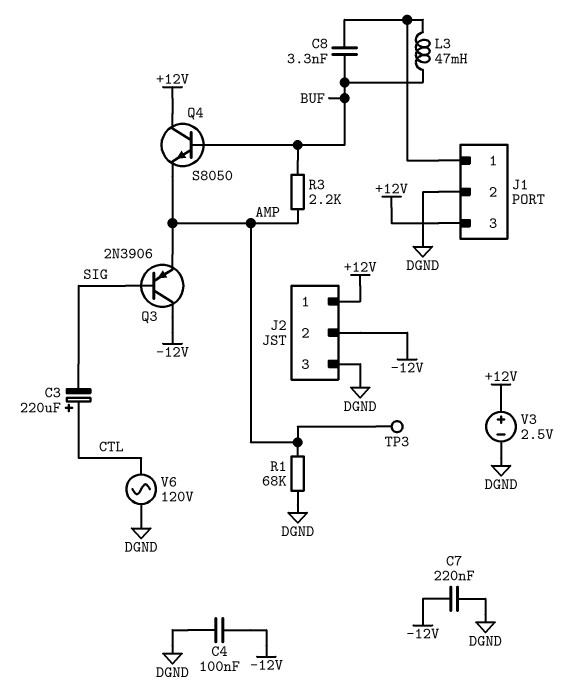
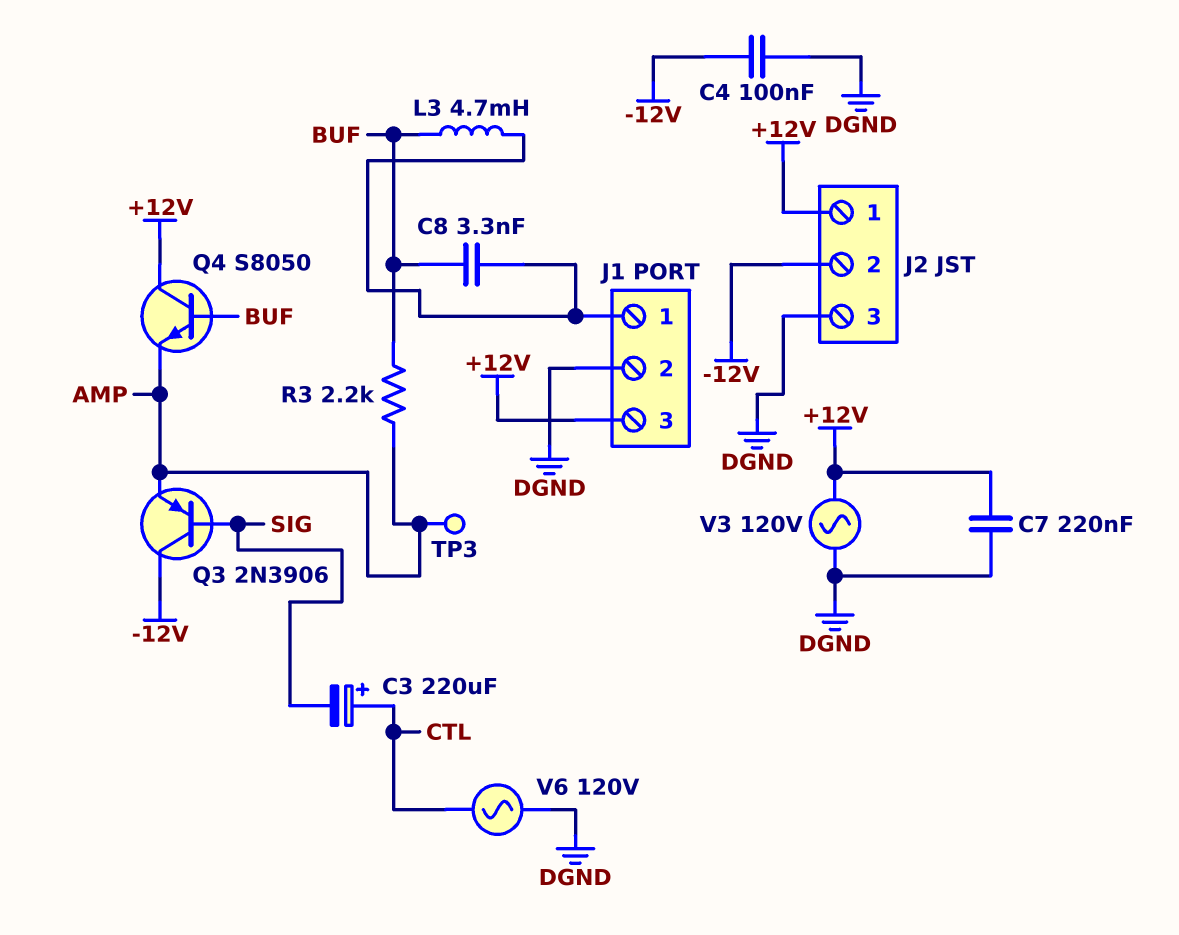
C7: 220nF (-12V, DGND) -> 220nF (+12V, DGND)
L3: 47mH (BUF, J1/1) -> 4.7mH (BUF, J1/1)
R1: 68k (AMP, DGND) -> none
V3: 2.5V (plus +12V, minus DGND) -> AC 120V (+12V, DGND)

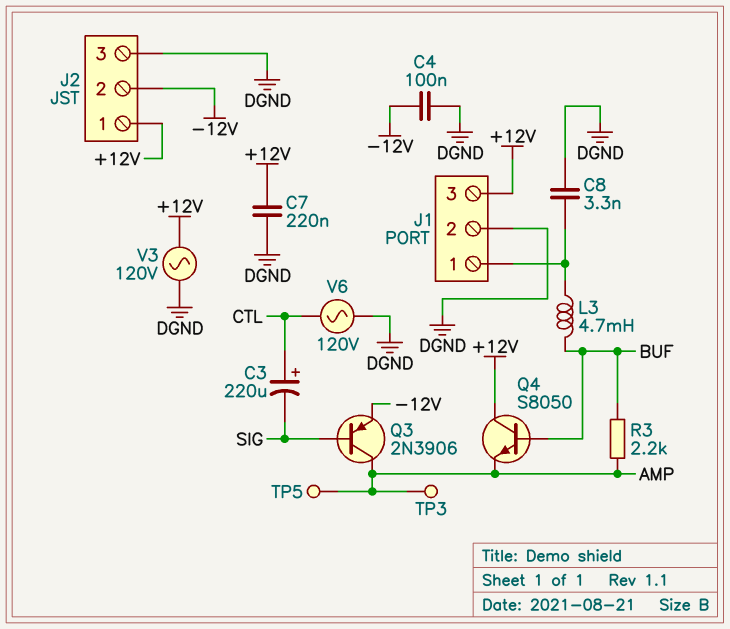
C8: 3.3nF (BUF, J1/1) -> 3.3nF (DGND, J1/1)
Q3: PNP 2N3906 (B SIG, C -12V, E AMP) -> PNP 2N3906 (B SIG, C AMP, E -12V)
TP5: none -> test point (AMP)

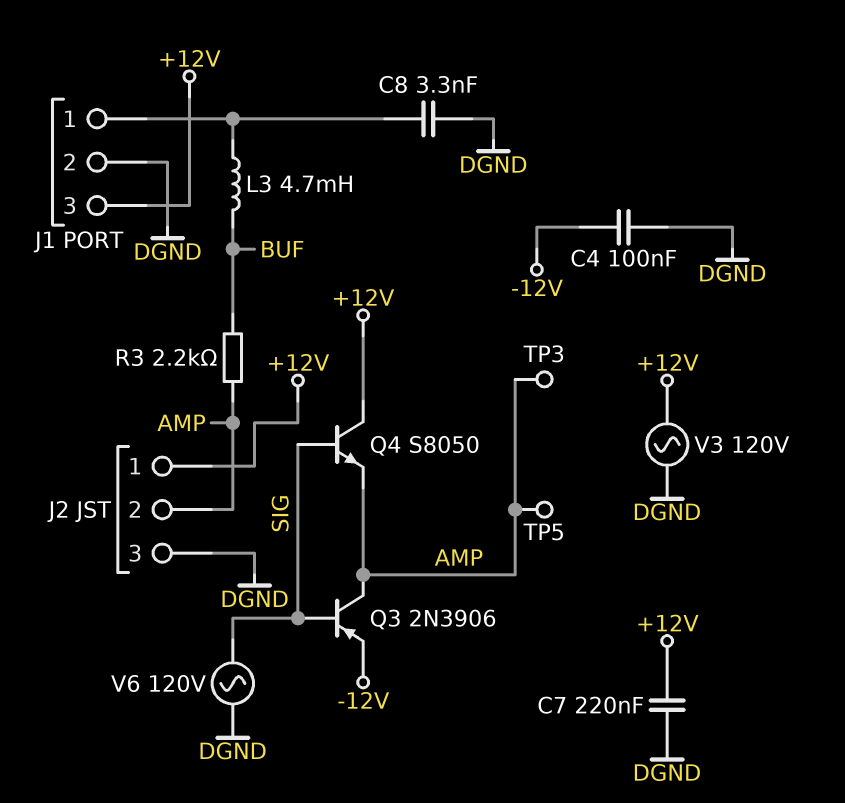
C3: 220uF (plus CTL, minus SIG) -> none
J2 pin 2: -12V -> AMP
Q4: NPN S8050 (B BUF, C +12V, E AMP) -> NPN S8050 (B SIG, C +12V, E AMP)
V6: AC 120V (CTL, DGND) -> AC 120V (DGND, SIG)

